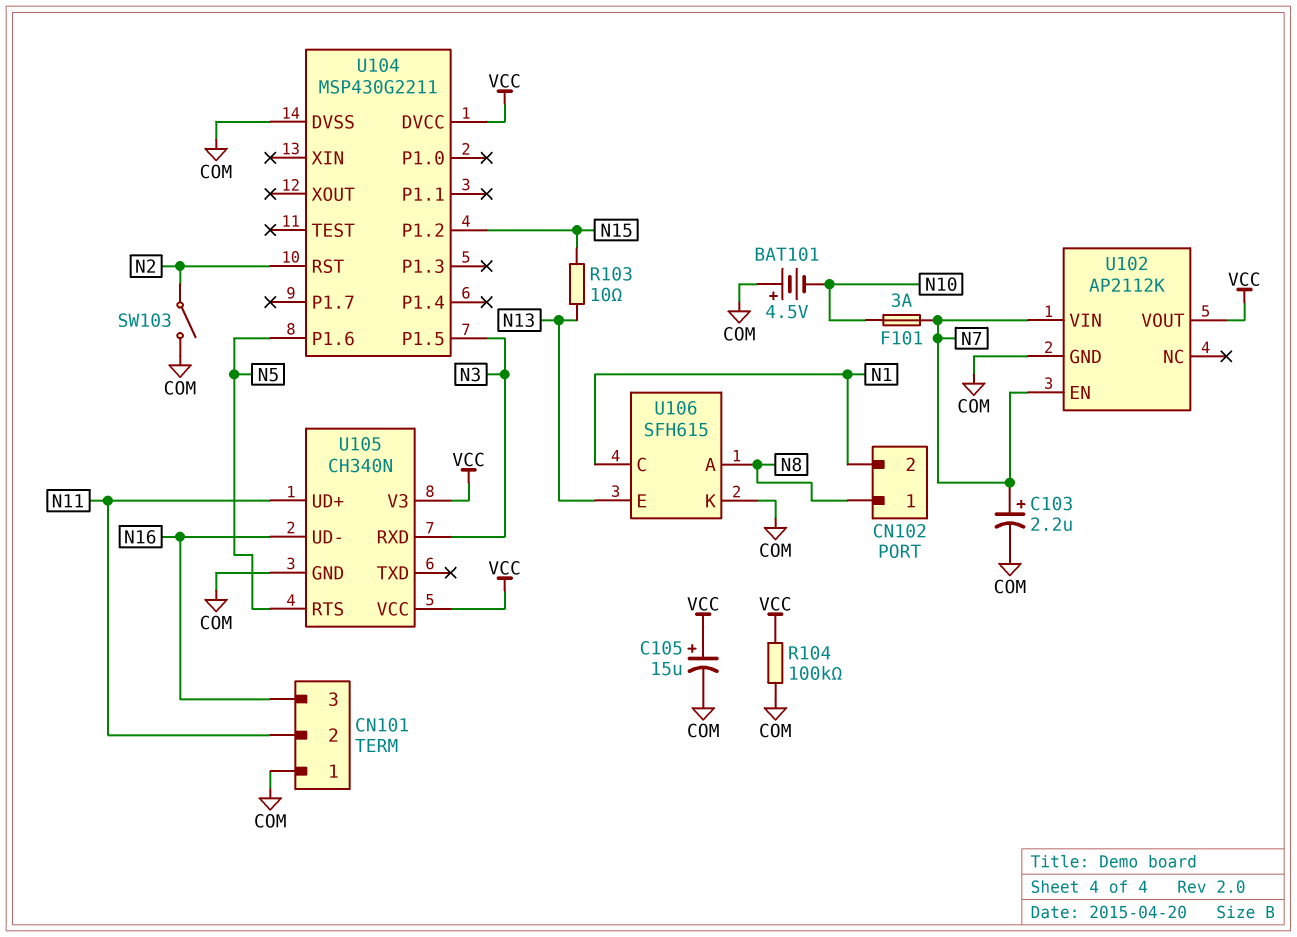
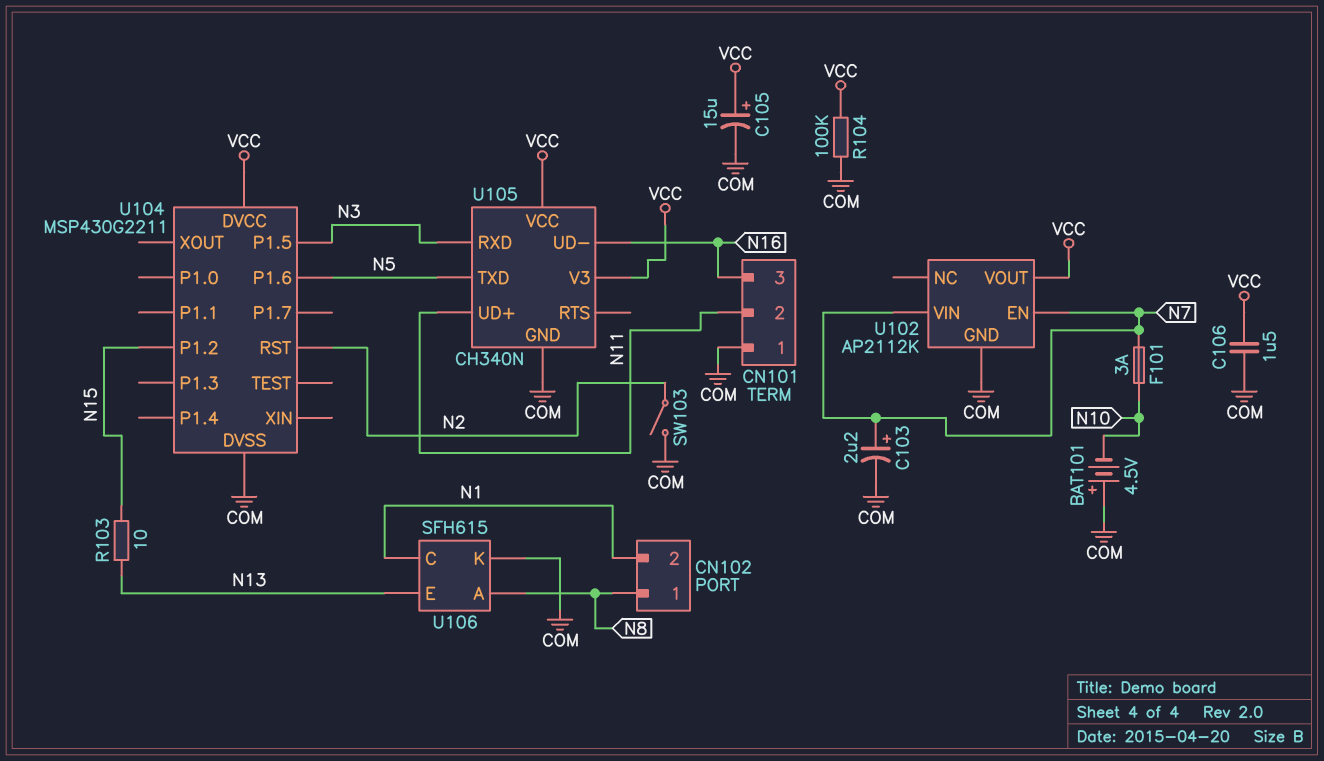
C106: none -> 1.5uF (COM, VCC)
U105 pin RTS: N5 -> none
U105 pin TXD: none -> N5

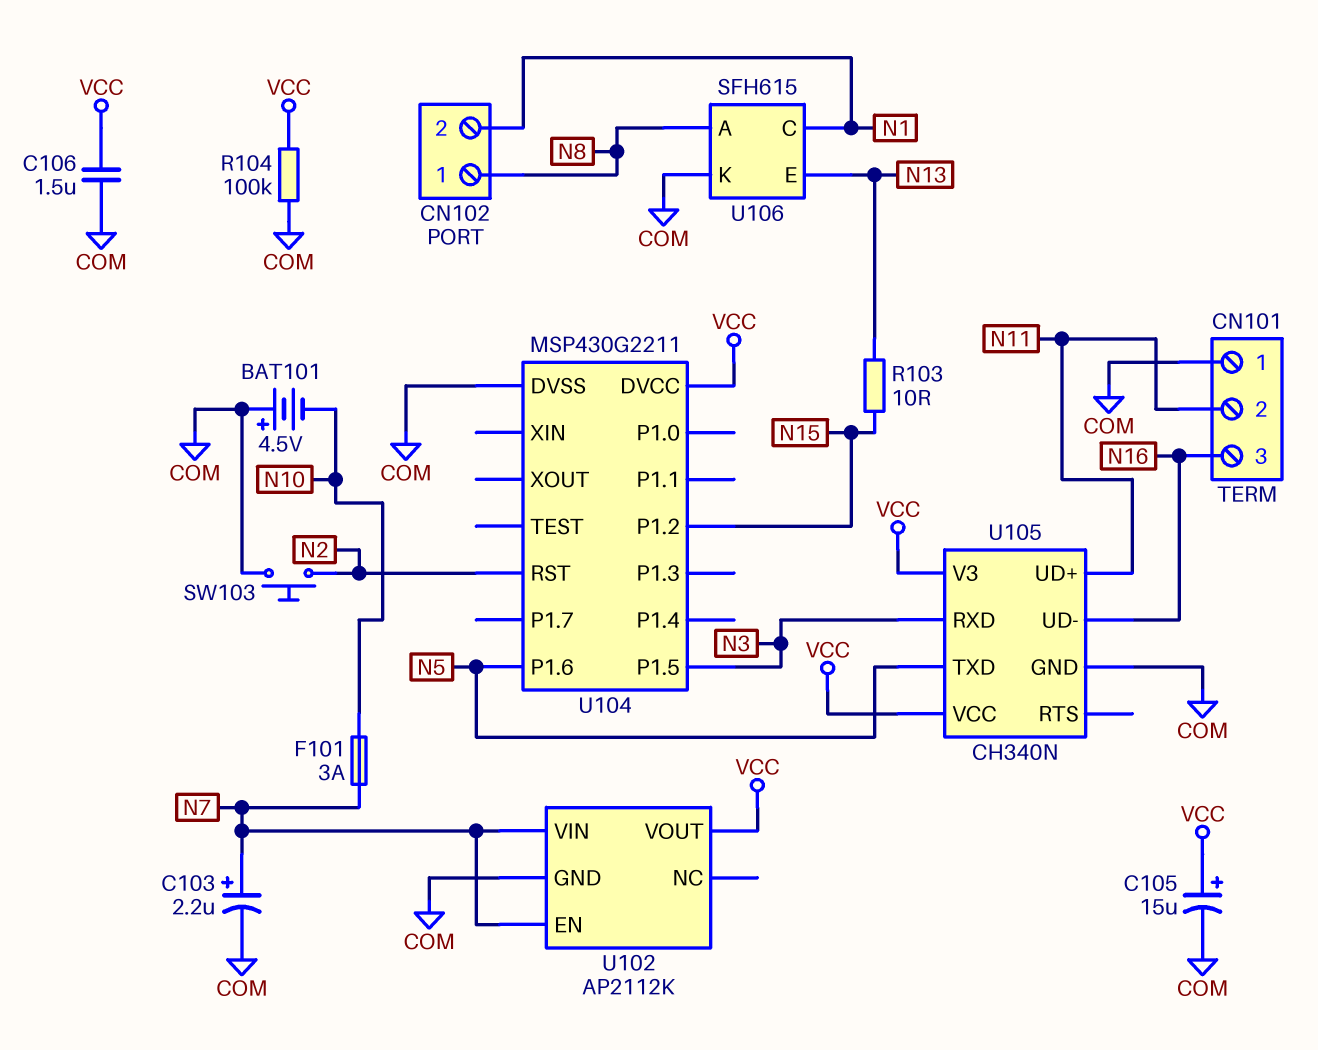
SW103: switch (COM, N2) -> button (COM, N2)

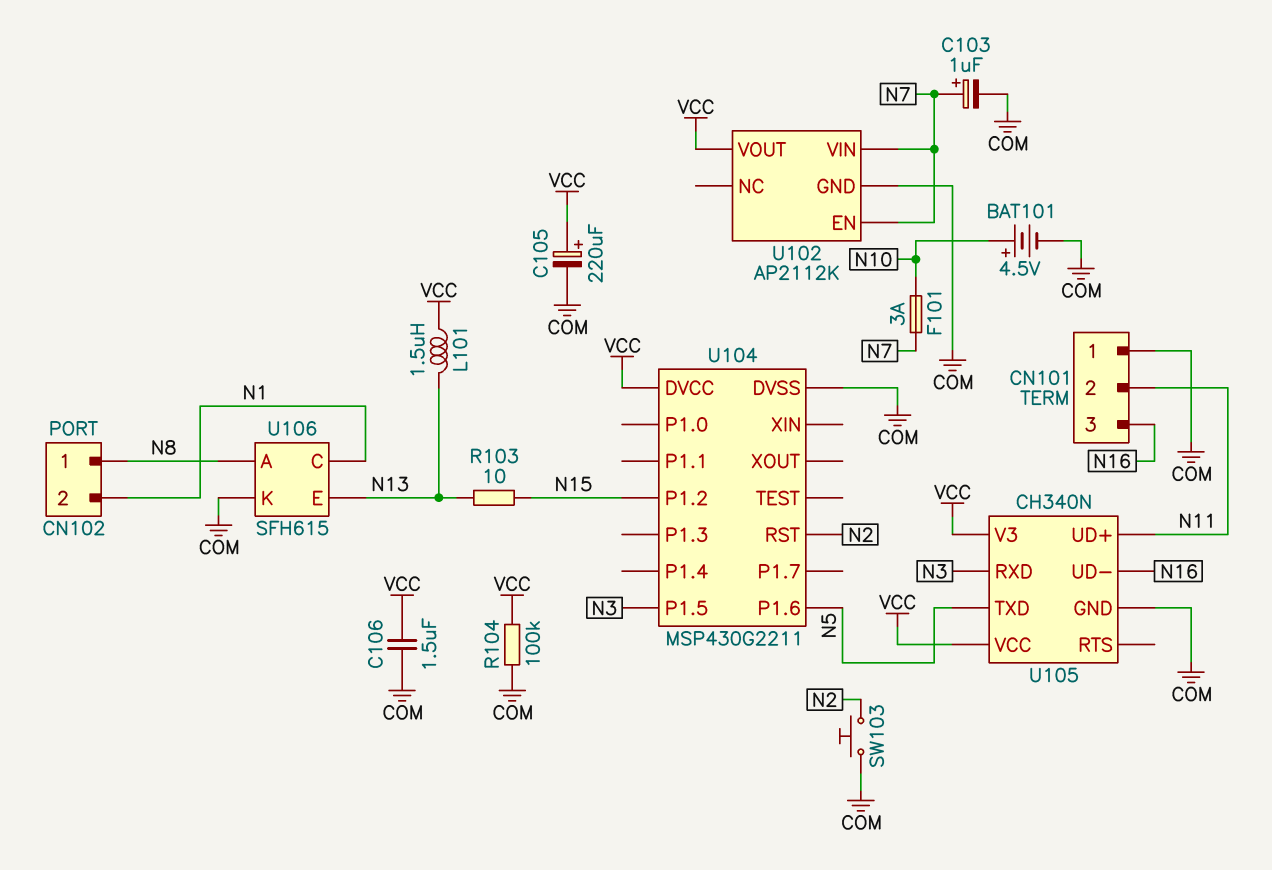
BAT101: 4.5V (plus COM, minus N10) -> 4.5V (plus N10, minus COM)
C103: 2.2uF (plus N7, minus COM) -> 1uF (plus N7, minus COM)
C105: 15uF (plus VCC, minus COM) -> 220uF (plus VCC, minus COM)
L101: none -> 1.5uH (N13, VCC)

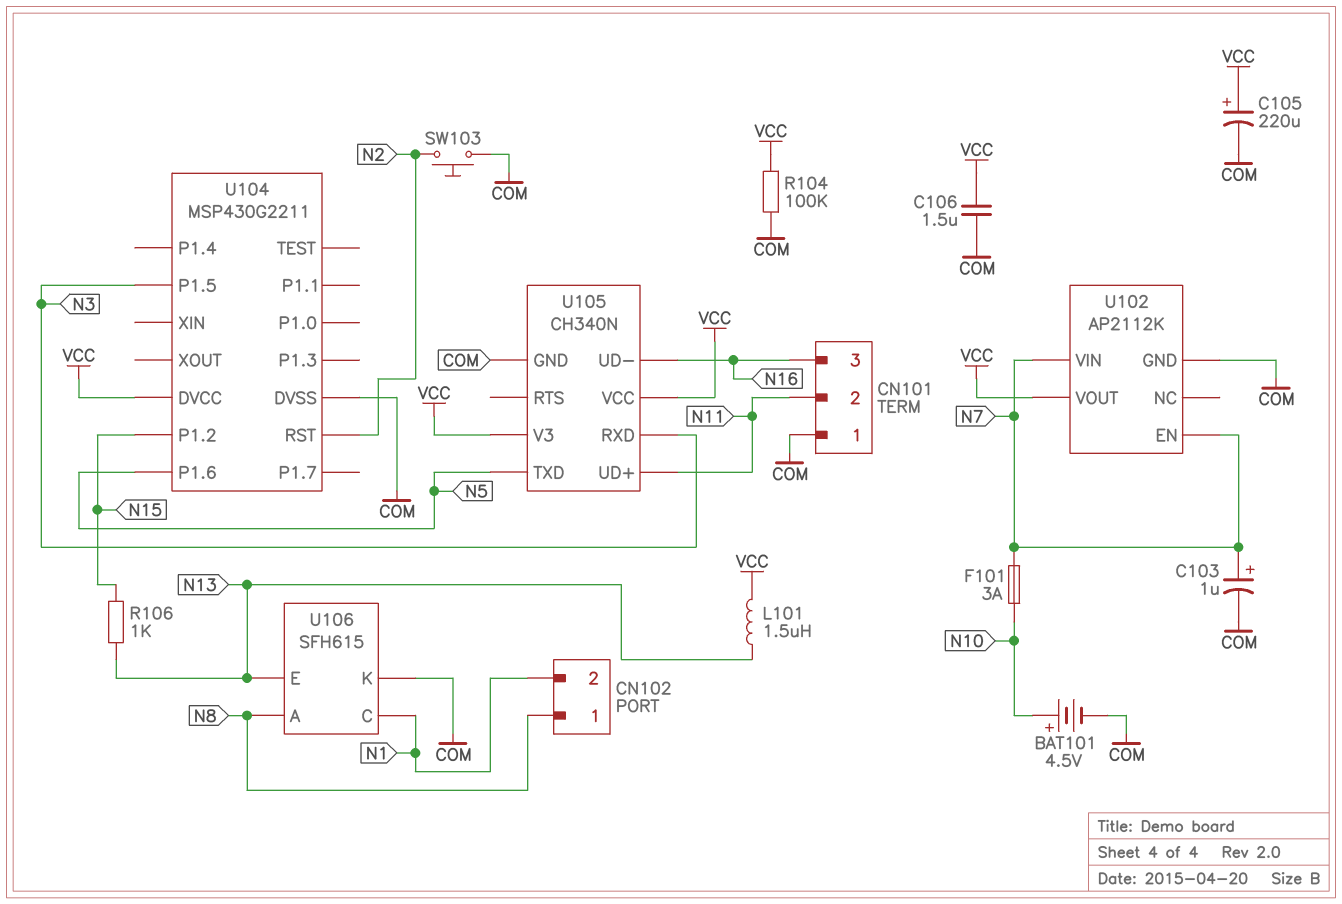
R103: 10 (N13, N15) -> none
R106: none -> 1k (N13, N15)

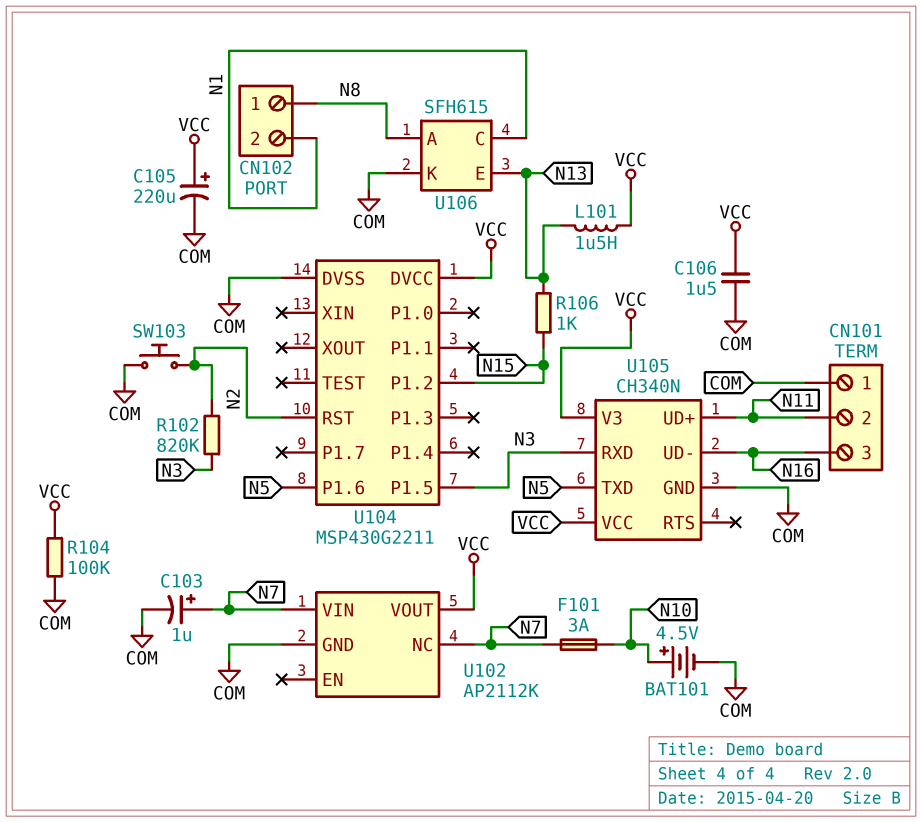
R102: none -> 820k (N2, N3)
U102 pin EN: N7 -> none
U102 pin NC: none -> N7

